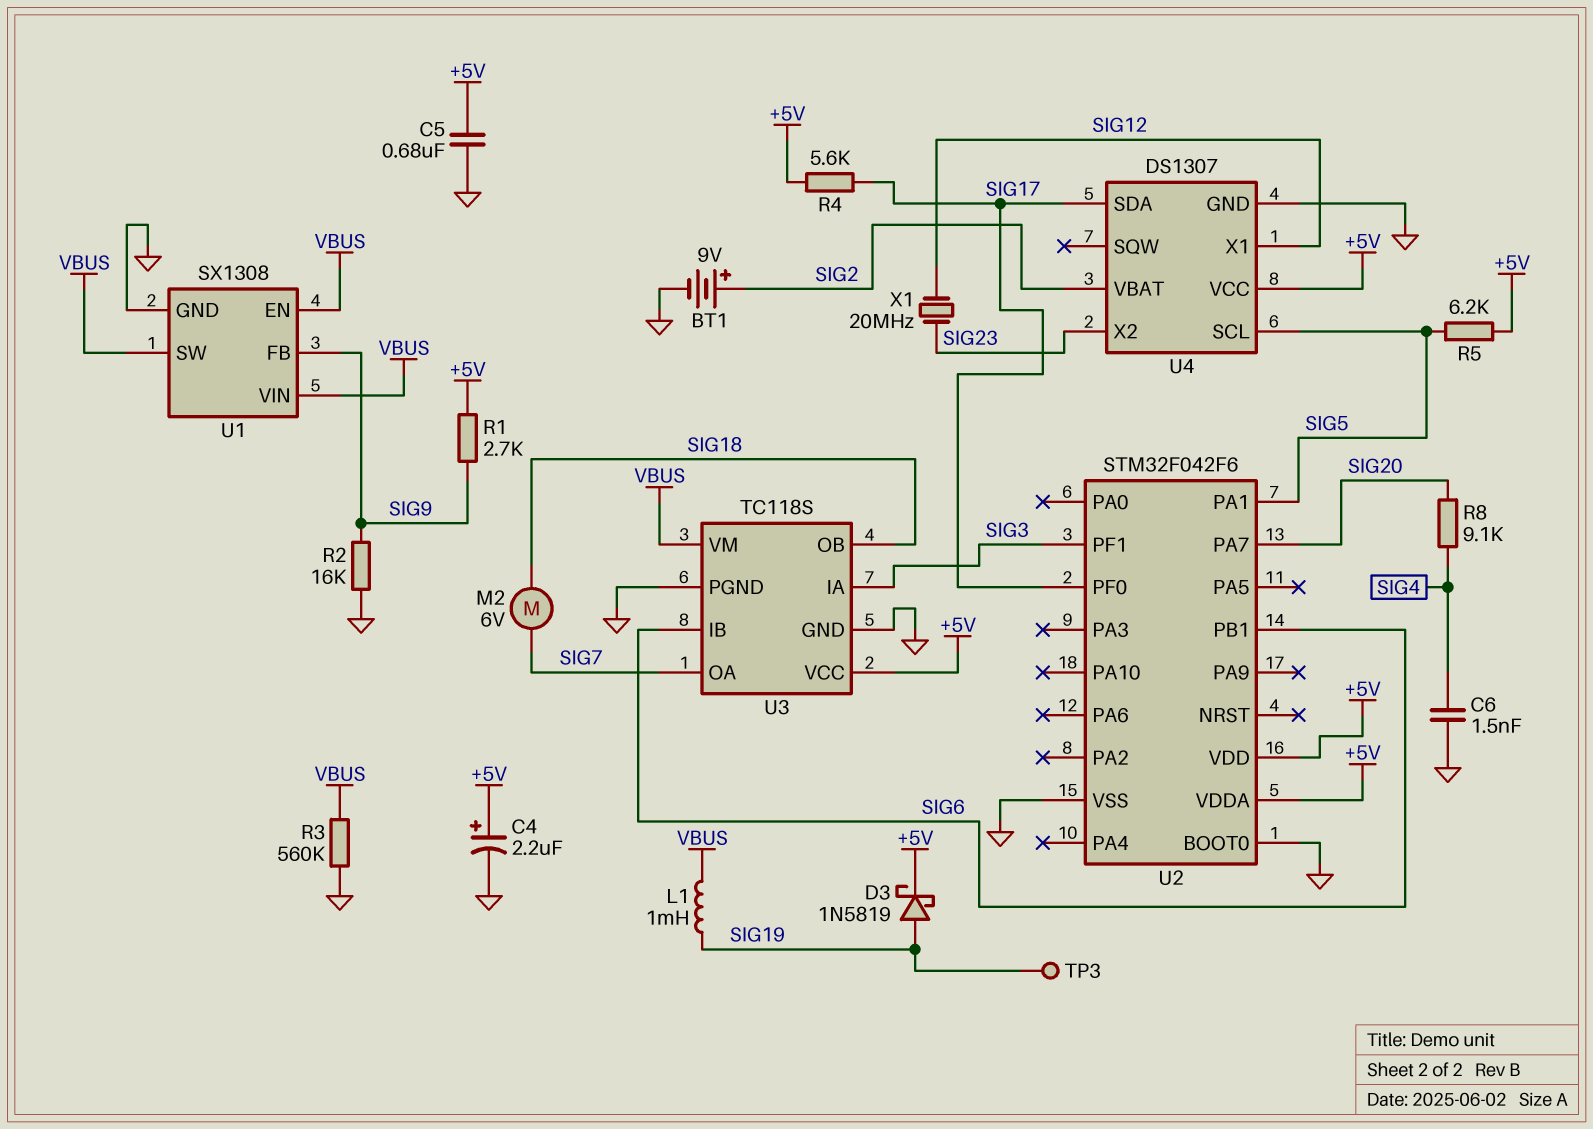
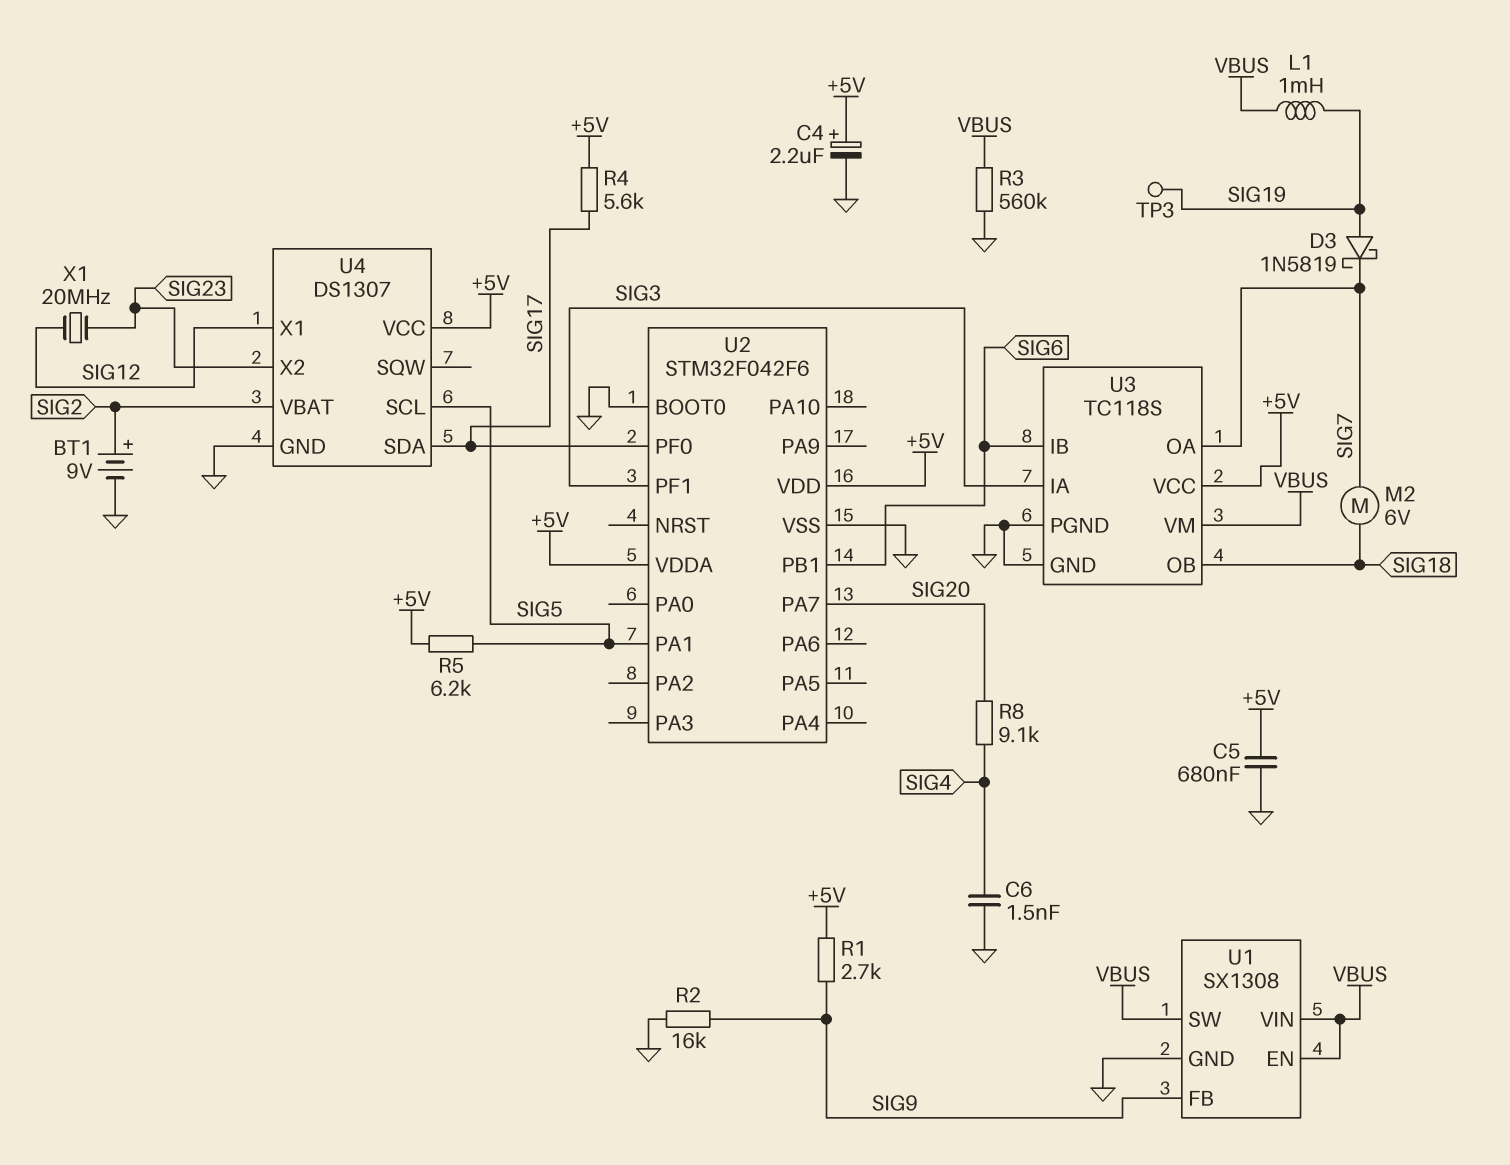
D3: schottky 1N5819 (A SIG19, K +5V) -> schottky 1N5819 (A SIG19, K SIG7)

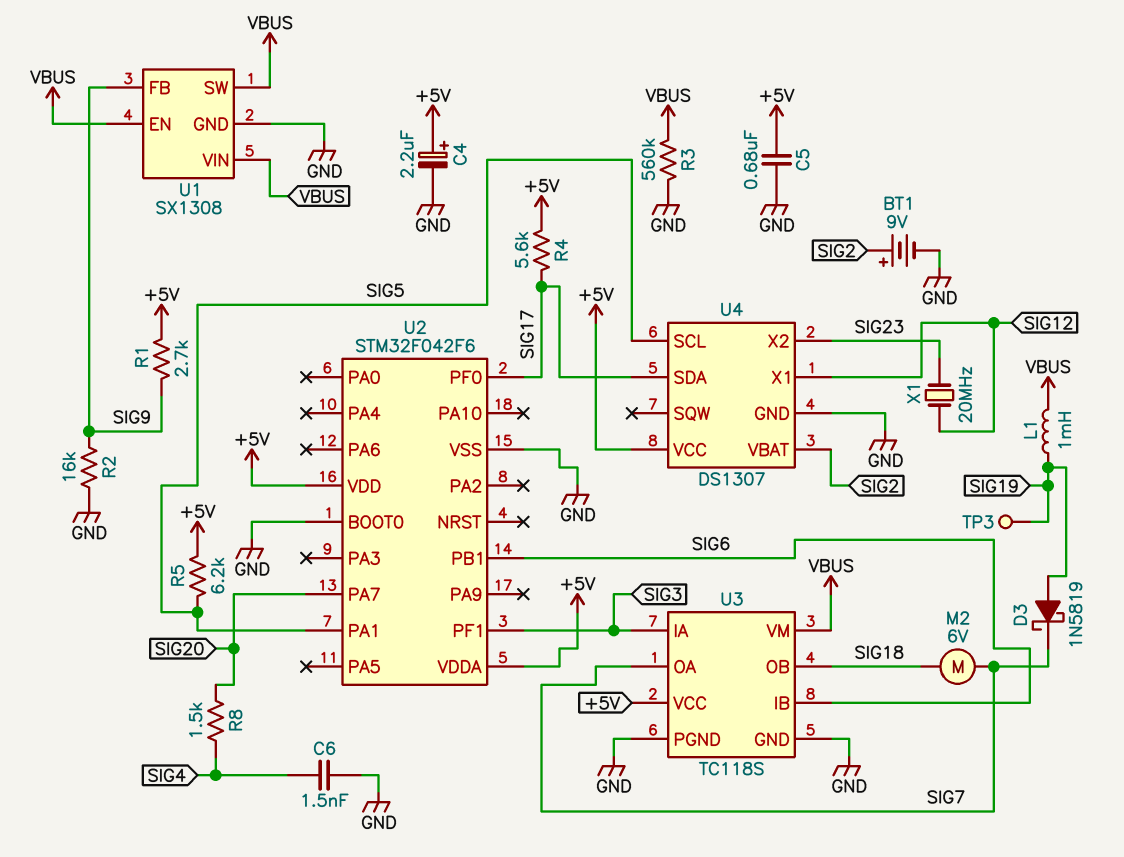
R8: 9.1k (SIG4, SIG20) -> 1.5k (SIG4, SIG20)

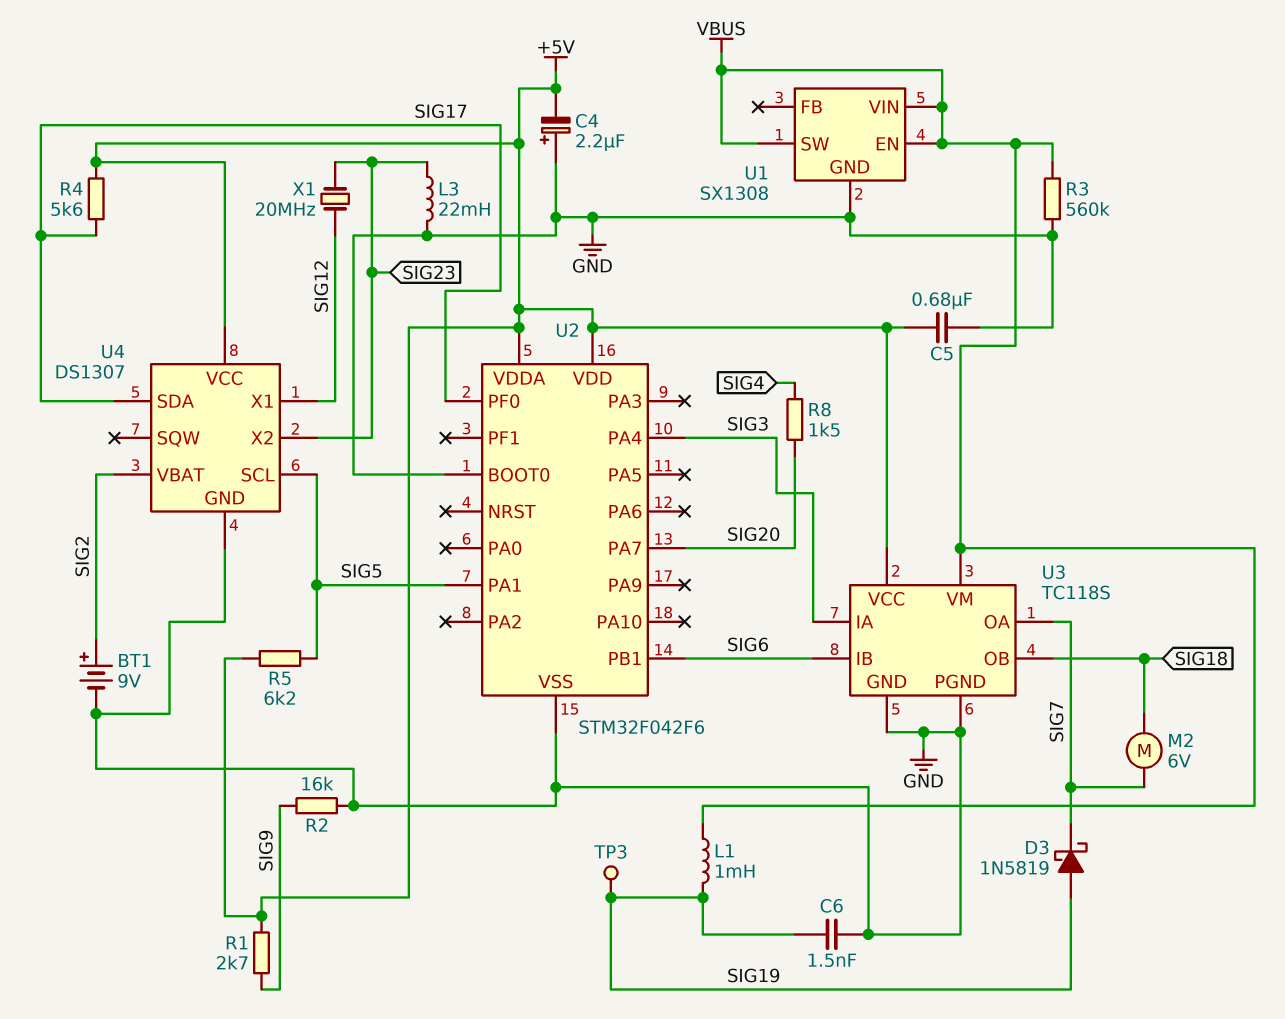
C4: 2.2uF (plus +5V, minus GND) -> 2.2uF (plus GND, minus +5V)
C6: 1.5nF (GND, SIG4) -> 1.5nF (GND, SIG19)
L3: none -> 22mH (GND, SIG23)
U1 pin FB: SIG9 -> none
U2 pin PA4: none -> SIG3
U2 pin PF1: SIG3 -> none

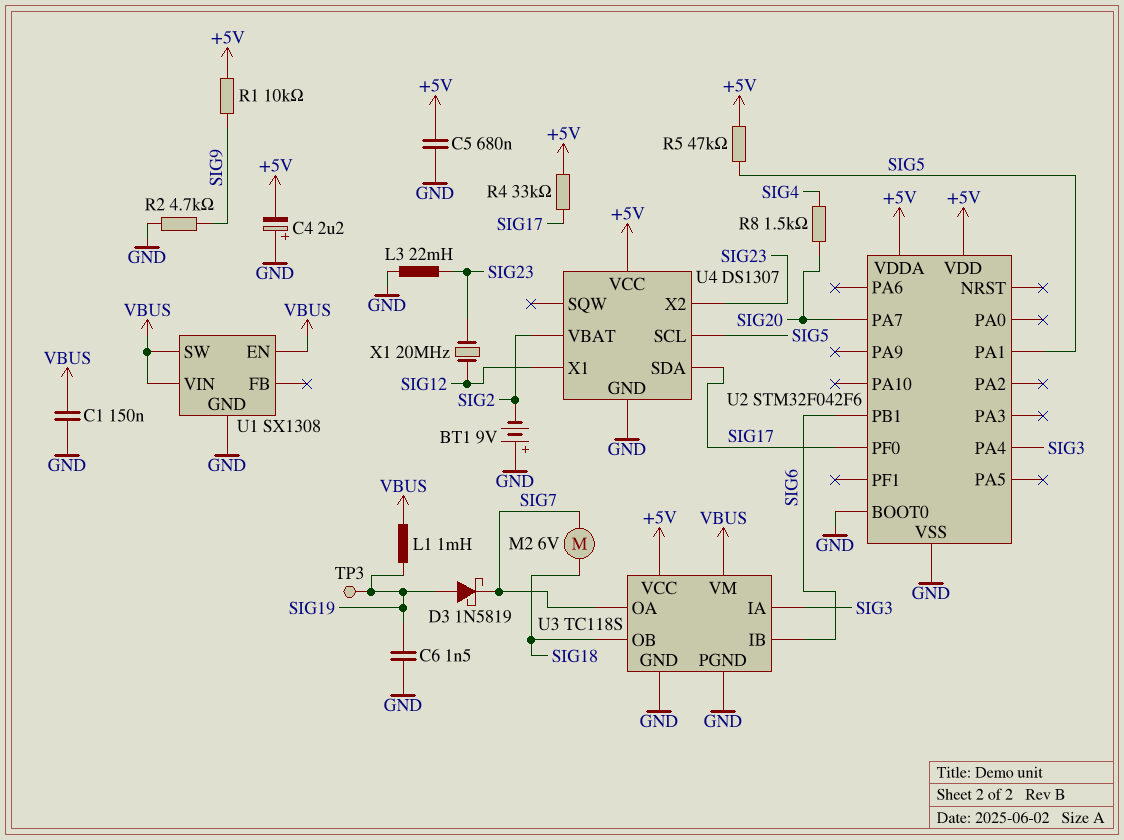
BT1: 9V (plus SIG2, minus GND) -> 9V (plus GND, minus SIG2)
C1: none -> 150nF (GND, VBUS)
R1: 2.7k (+5V, SIG9) -> 10k (+5V, SIG9)
R2: 16k (GND, SIG9) -> 4.7k (GND, SIG9)
R3: 560k (GND, VBUS) -> none
R4: 5.6k (+5V, SIG17) -> 33k (+5V, SIG17)
R5: 6.2k (+5V, SIG5) -> 47k (+5V, SIG5)

